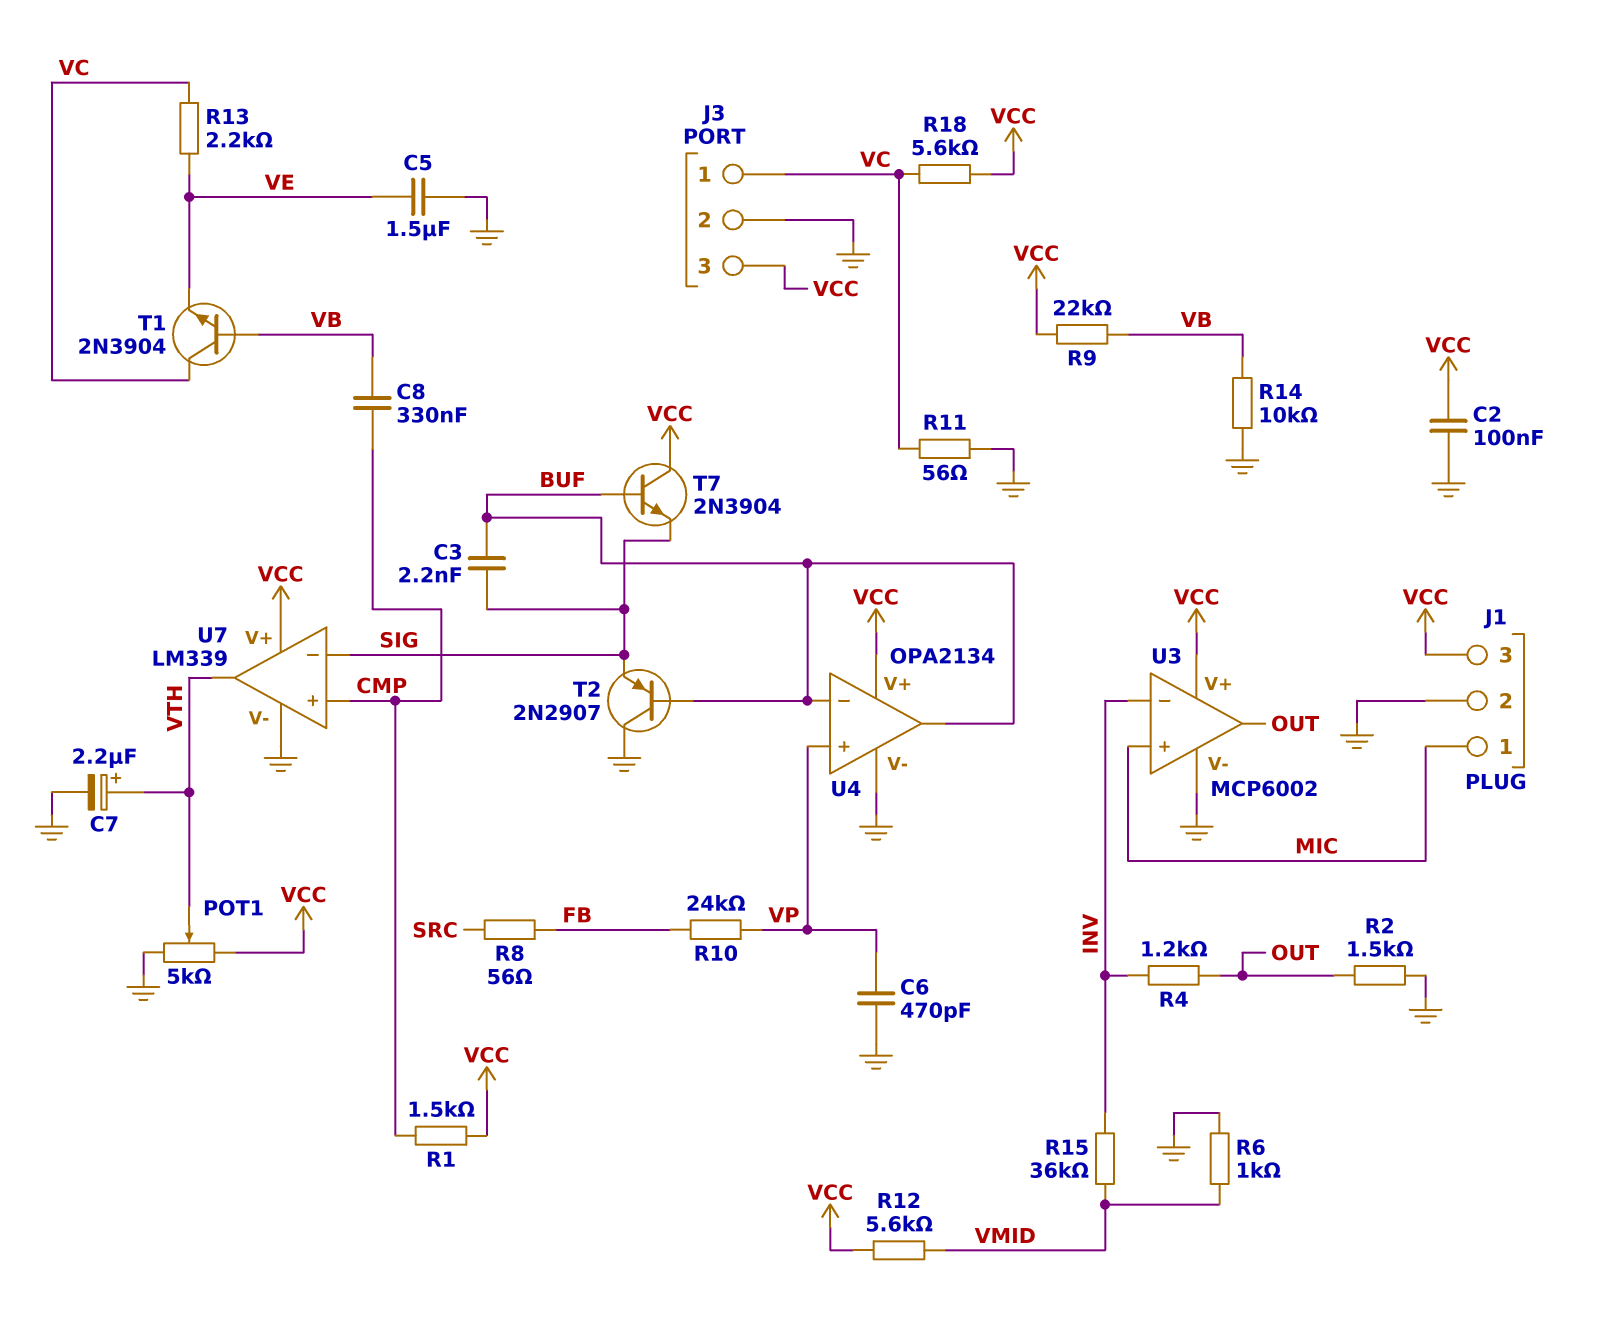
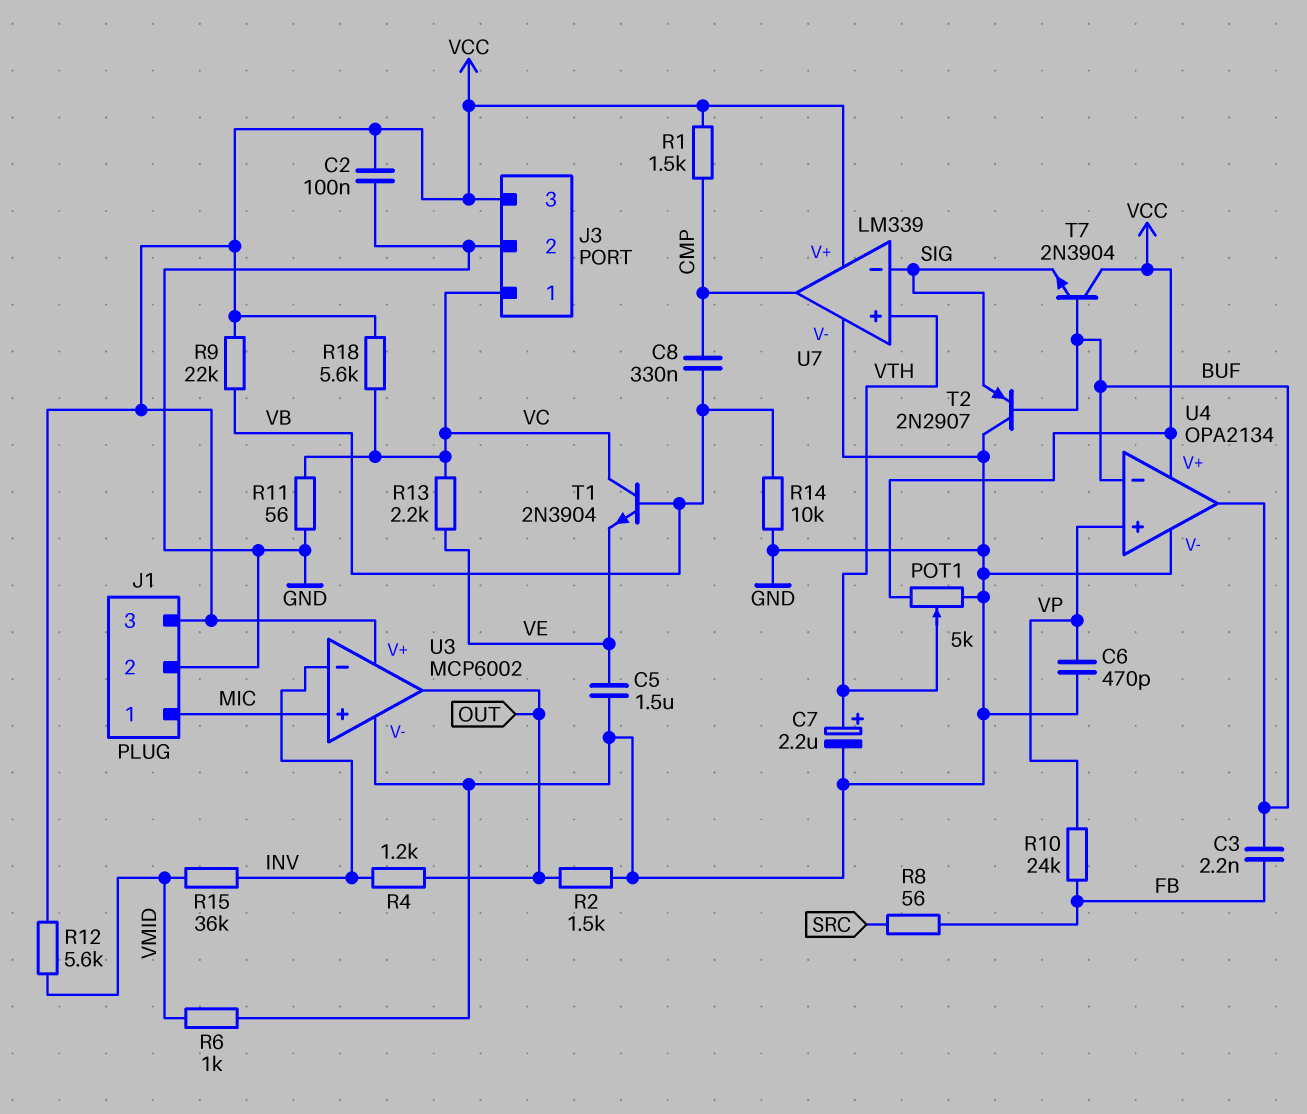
C3: 2.2nF (BUF, SIG) -> 2.2nF (BUF, FB)
U7 pin in+: CMP -> VTH
U7 pin out: VTH -> CMP

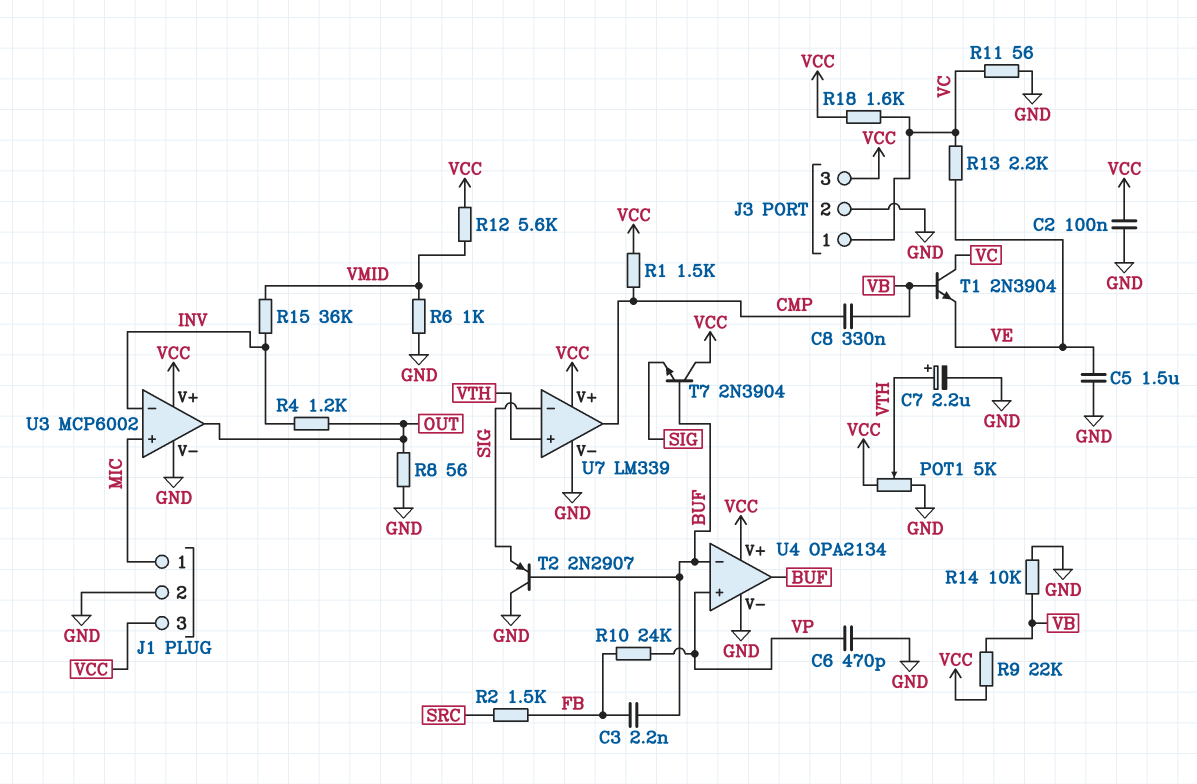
R2: 1.5k (GND, OUT) -> 1.5k (FB, SRC)
R8: 56 (FB, SRC) -> 56 (GND, OUT)
R18: 5.6k (VC, VCC) -> 1.6k (VC, VCC)

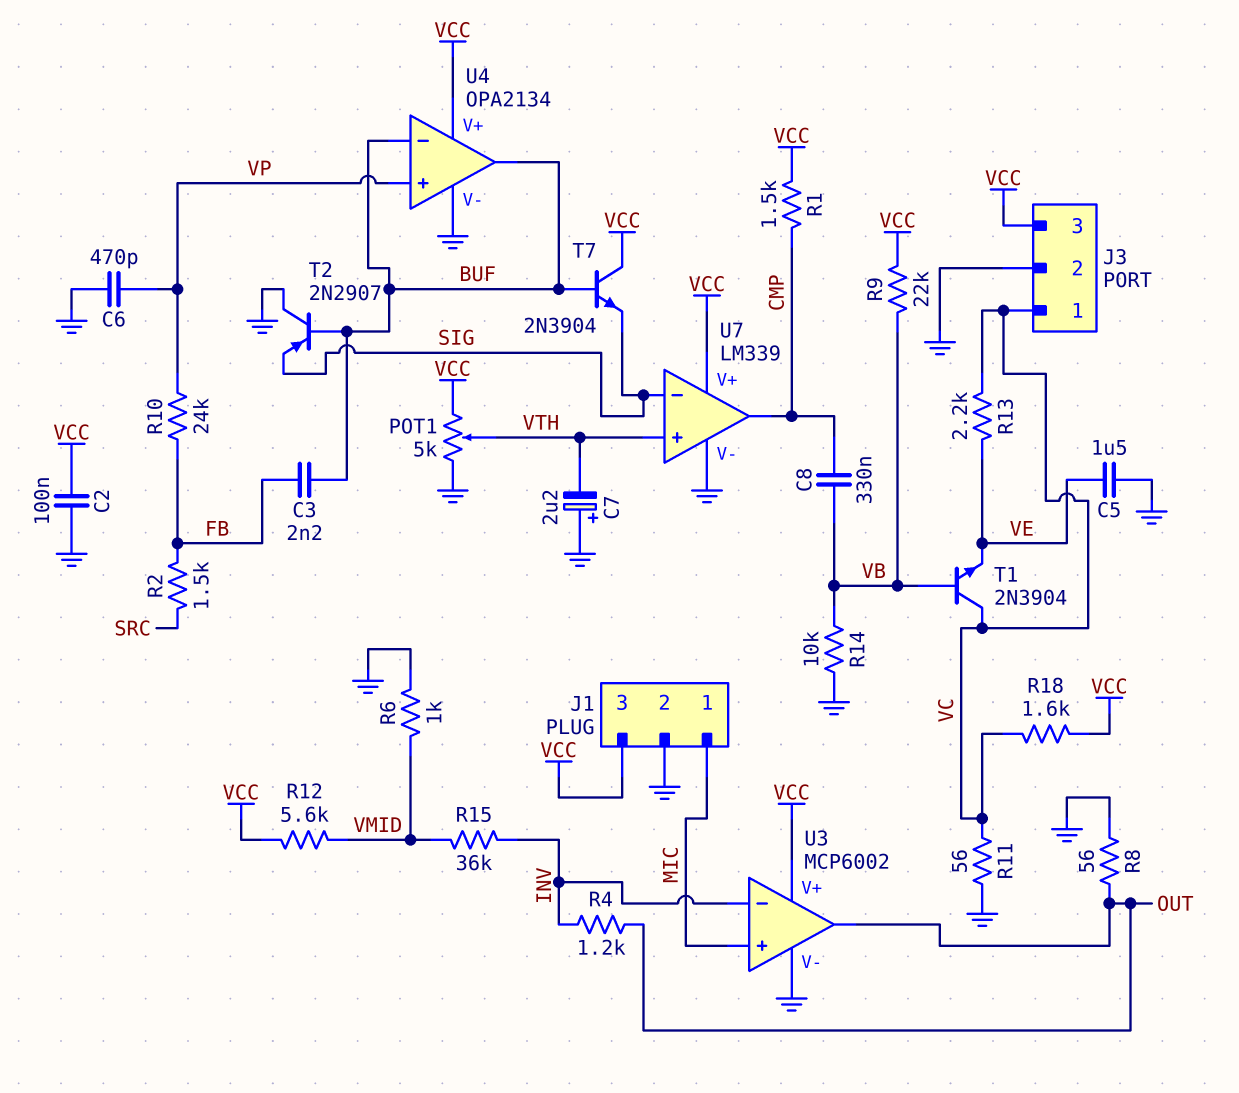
C7: 2.2uF (plus VTH, minus GND) -> 2.2uF (plus GND, minus VTH)

